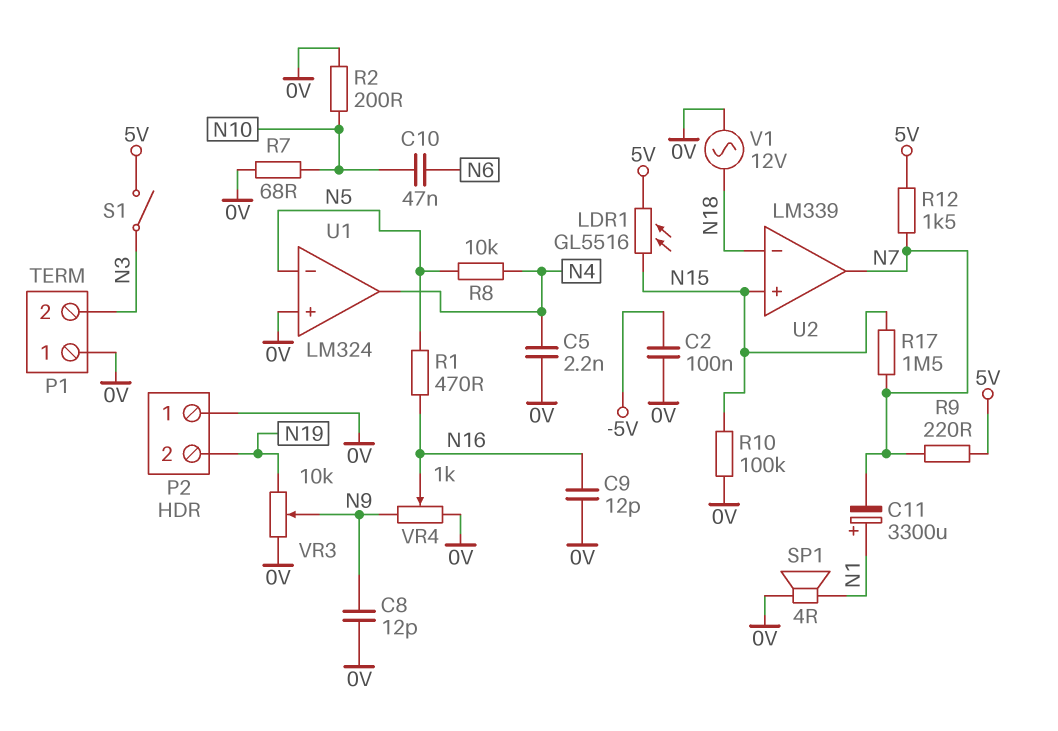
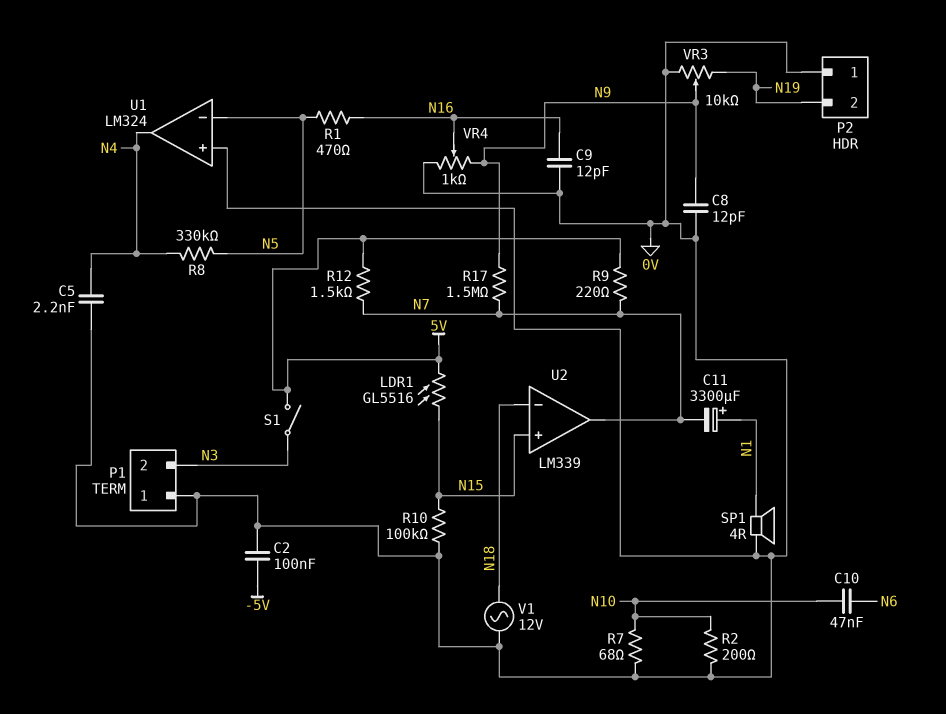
R8: 10k (N4, N5) -> 330k (N4, N5)
R17: 1.5M (N7, N15) -> 1.5M (N7, N9)

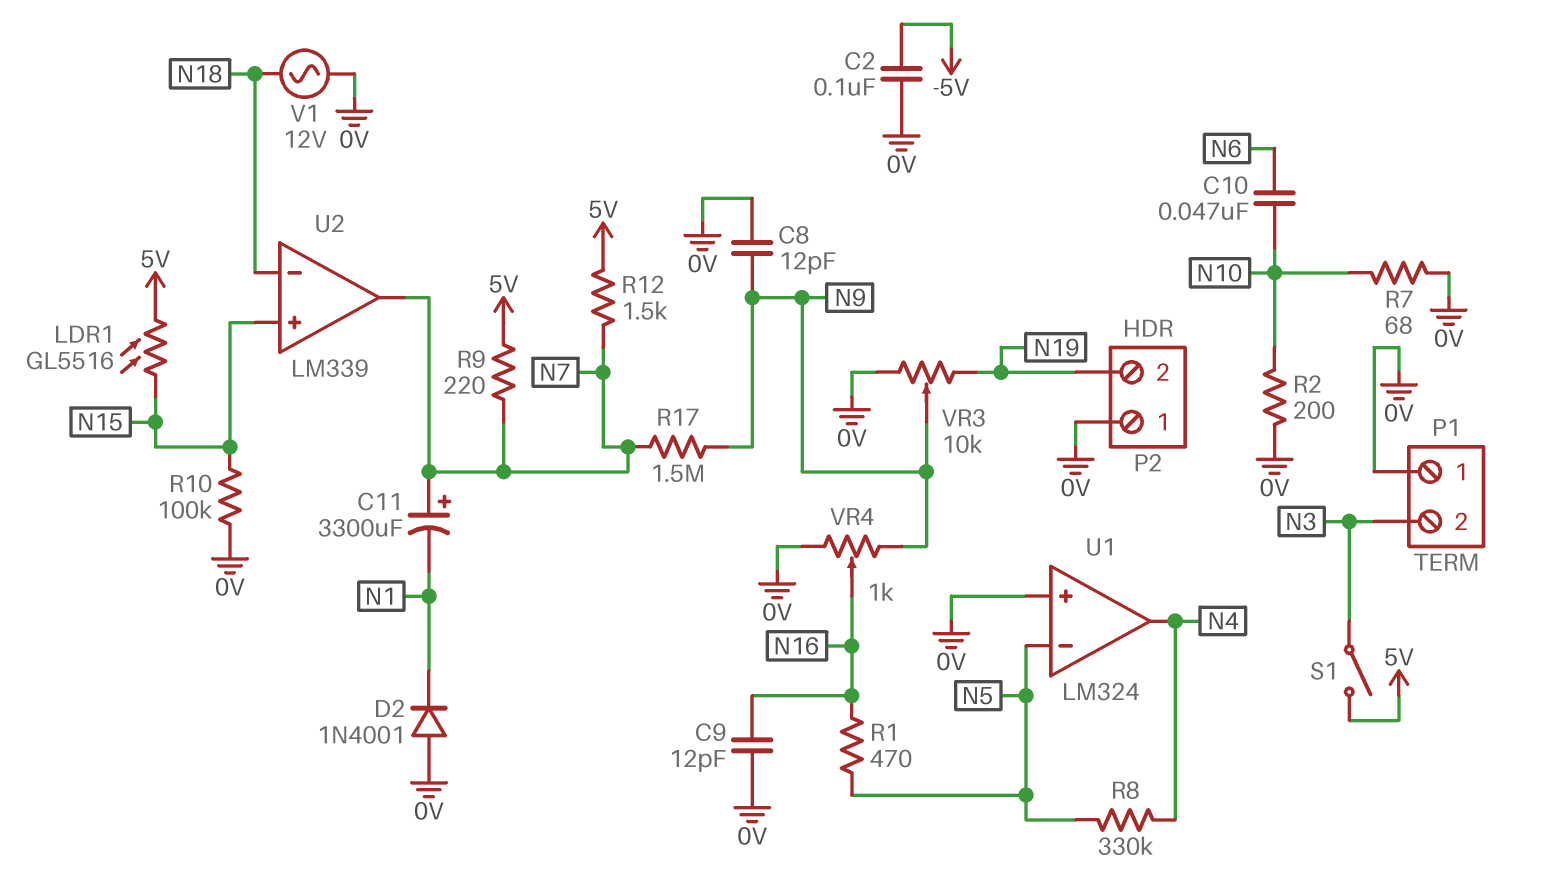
C5: 2.2nF (0V, N4) -> none
C11: 3300uF (plus N1, minus N7) -> 3300uF (plus N7, minus N1)
D2: none -> diode 1N4001 (A 0V, K N1)
SP1: speaker 4R (0V, N1) -> none

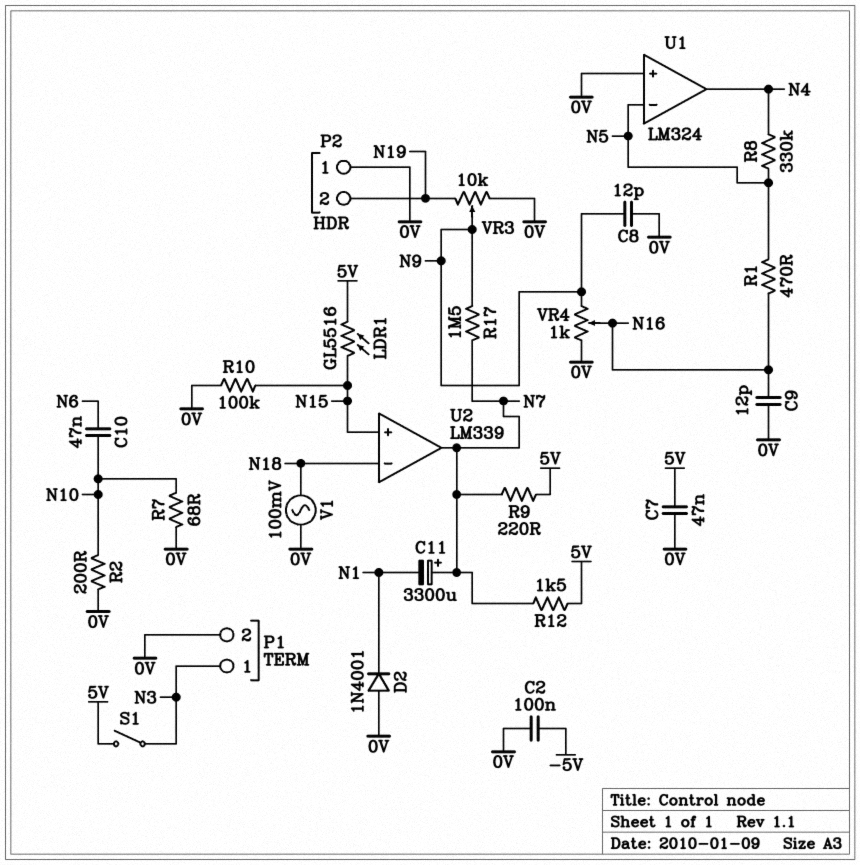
C7: none -> 47nF (0V, 5V)
P1 pin 1: 0V -> N3
P1 pin 2: N3 -> 0V
V1: AC 12V (0V, N18) -> AC 100mV (0V, N18)

